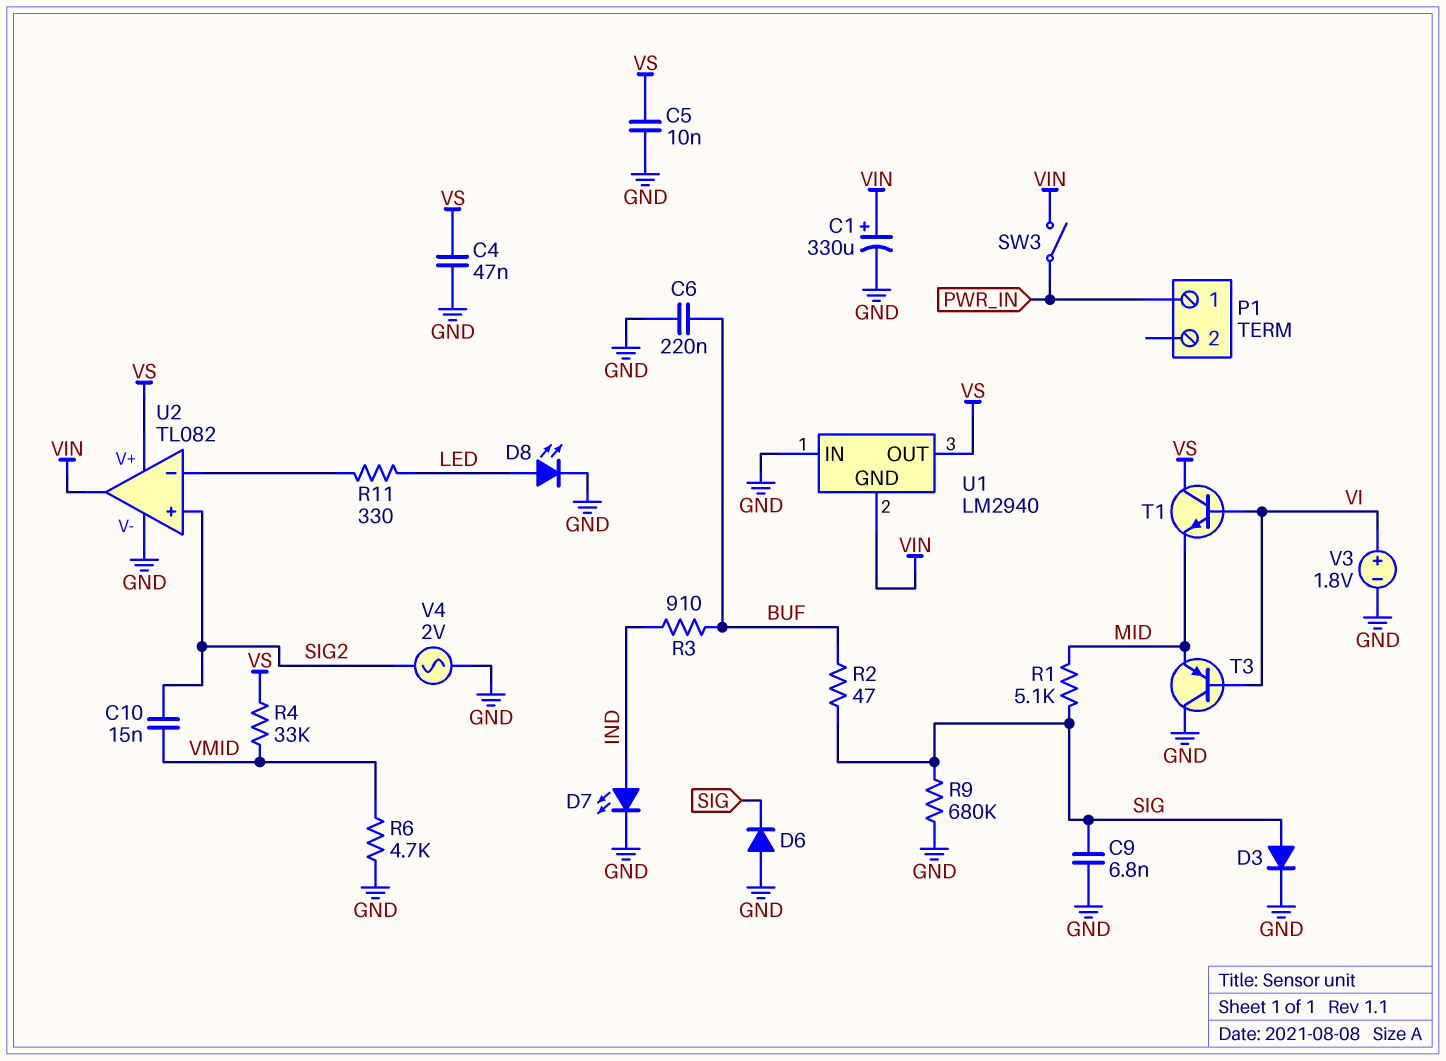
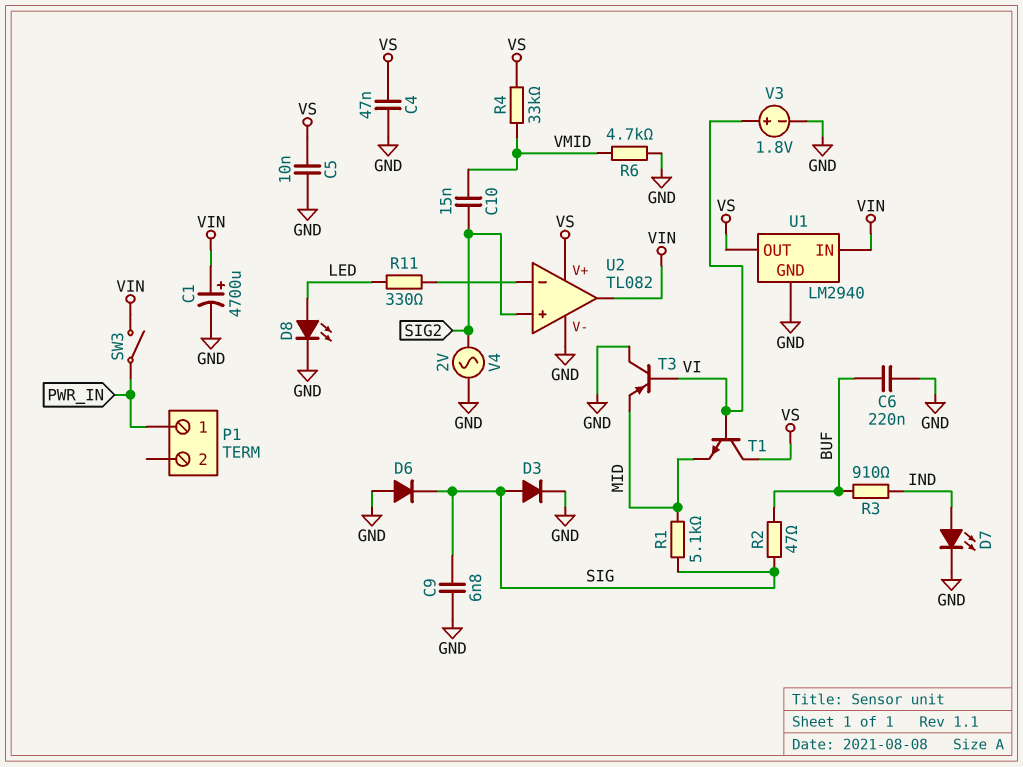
C1: 330uF (plus VIN, minus GND) -> 4700uF (plus VIN, minus GND)
R9: 680k (GND, SIG) -> none
U1 pin GND: VIN -> GND
U1 pin IN: GND -> VIN

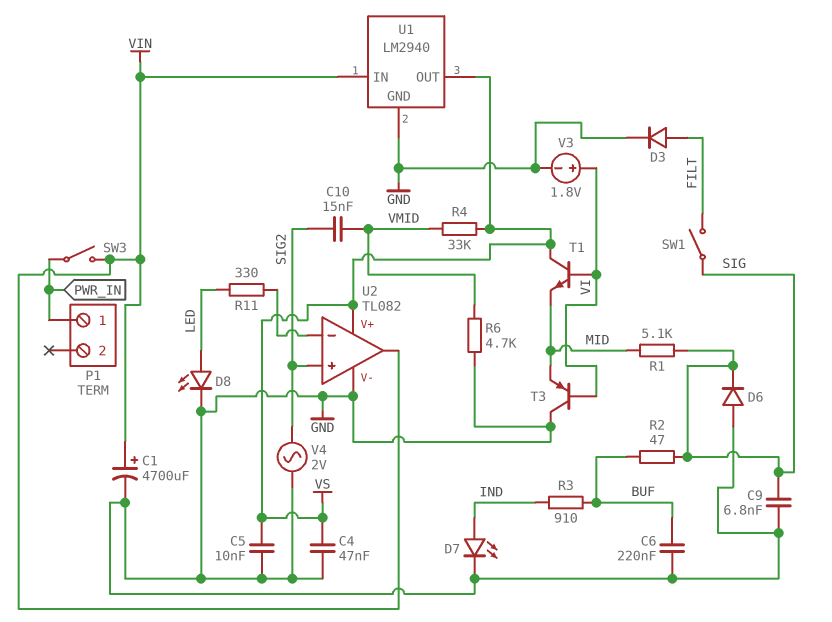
D3: diode (A SIG, K GND) -> diode (A FILT, K GND)
SW1: none -> switch (FILT, SIG)

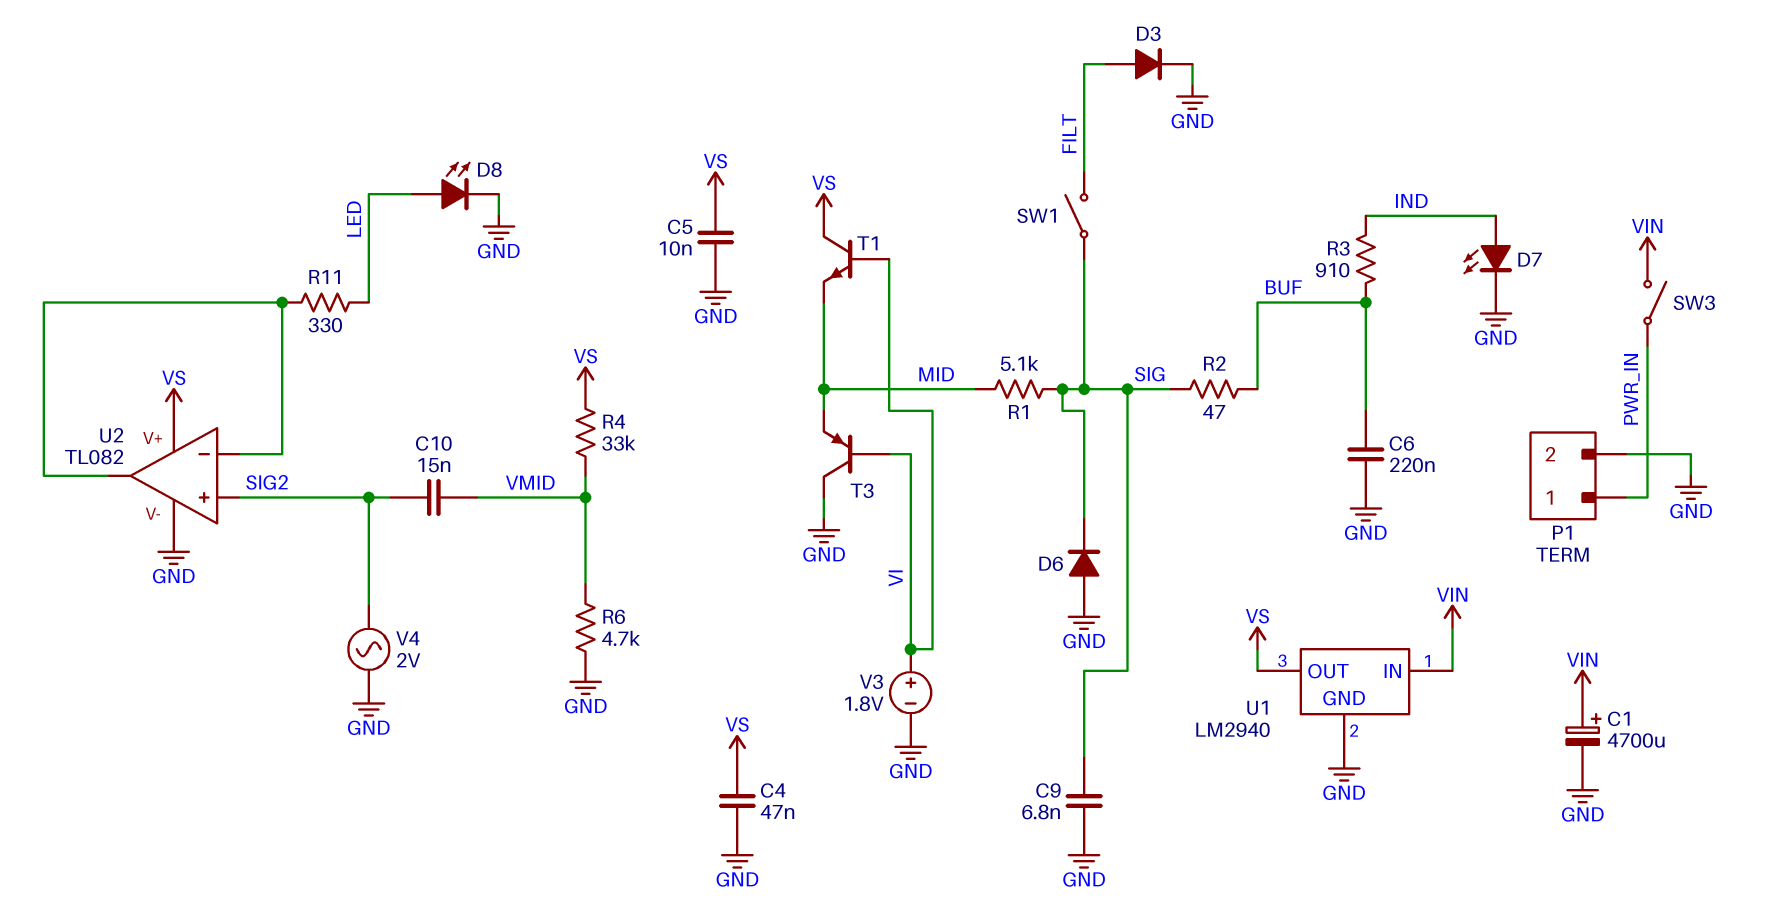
P1 pin 2: none -> GND
U2 pin out: VIN -> U2/in-

